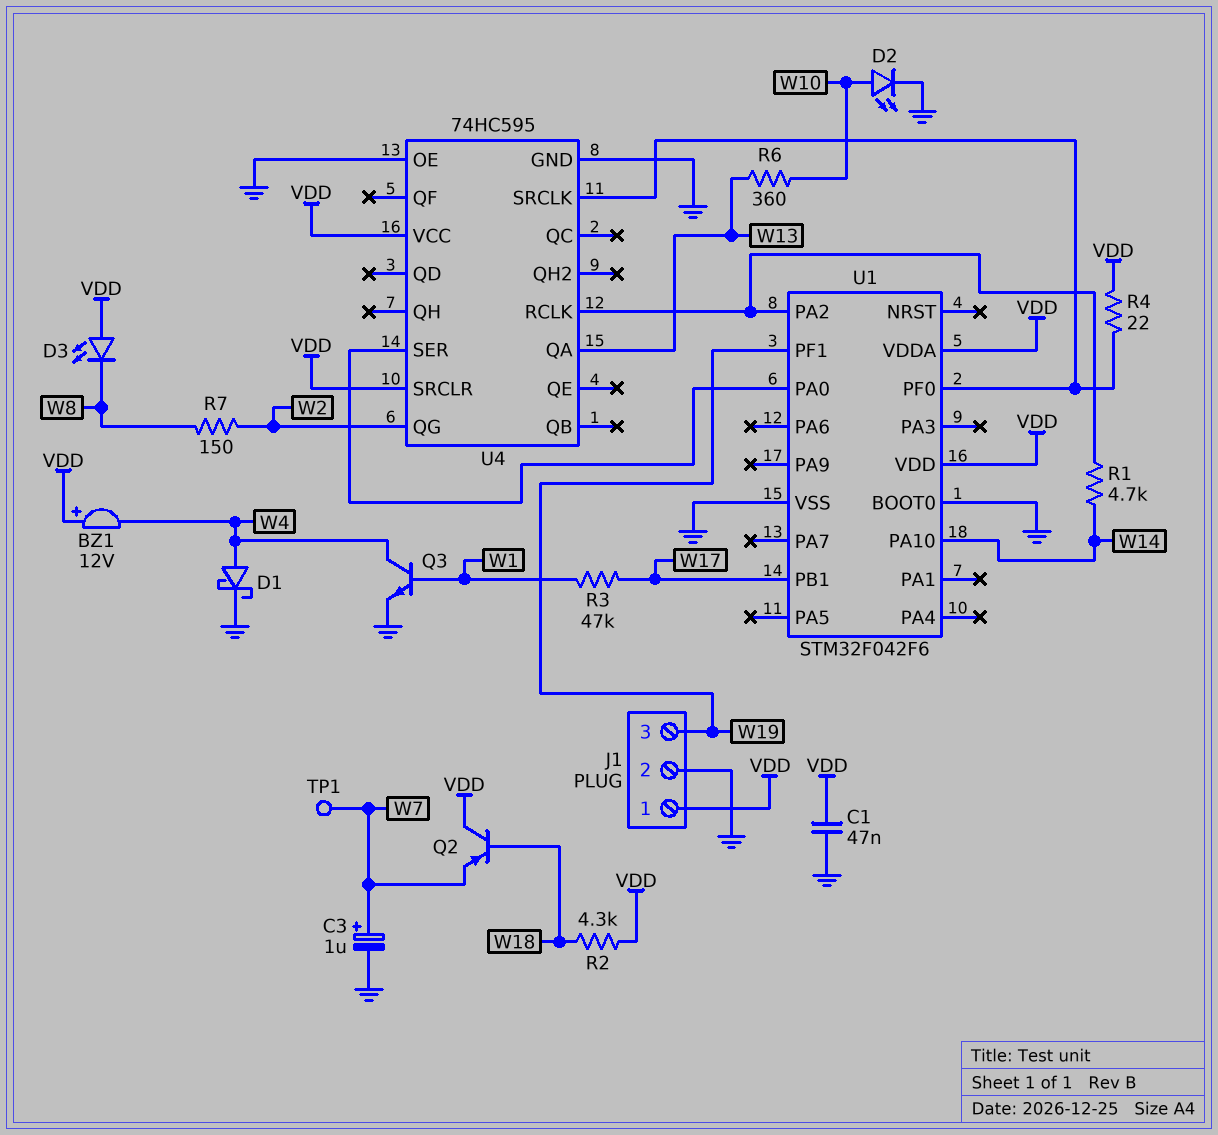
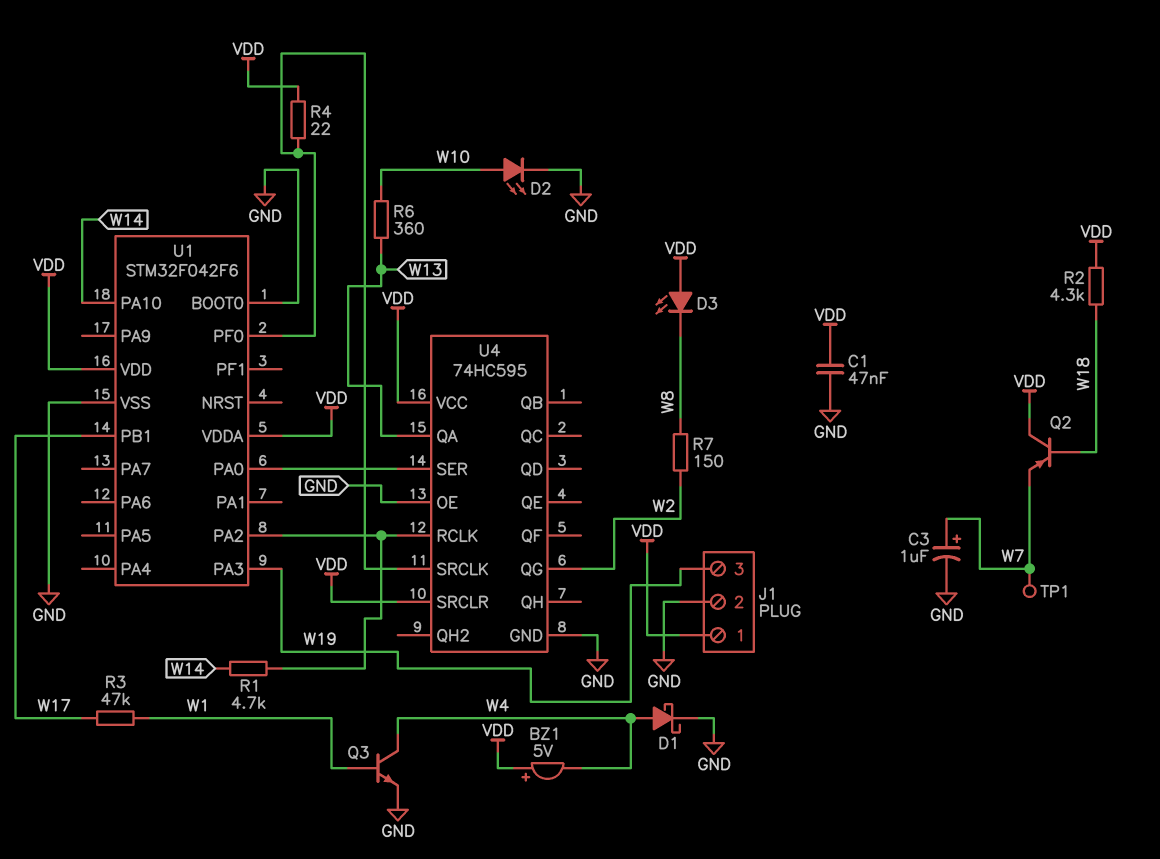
BZ1: buzzer 12V (plus VDD, minus W4) -> buzzer 5V (plus VDD, minus W4)
U1 pin PA3: none -> W19
U1 pin PF1: W19 -> none

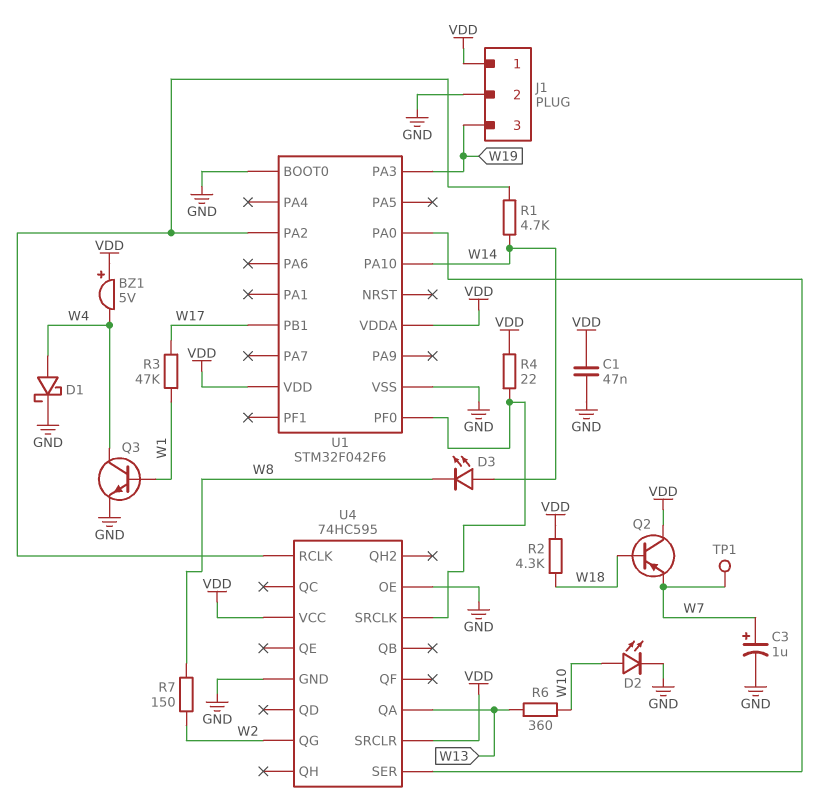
D3: LED (A VDD, K W8) -> LED (A W14, K W8)

